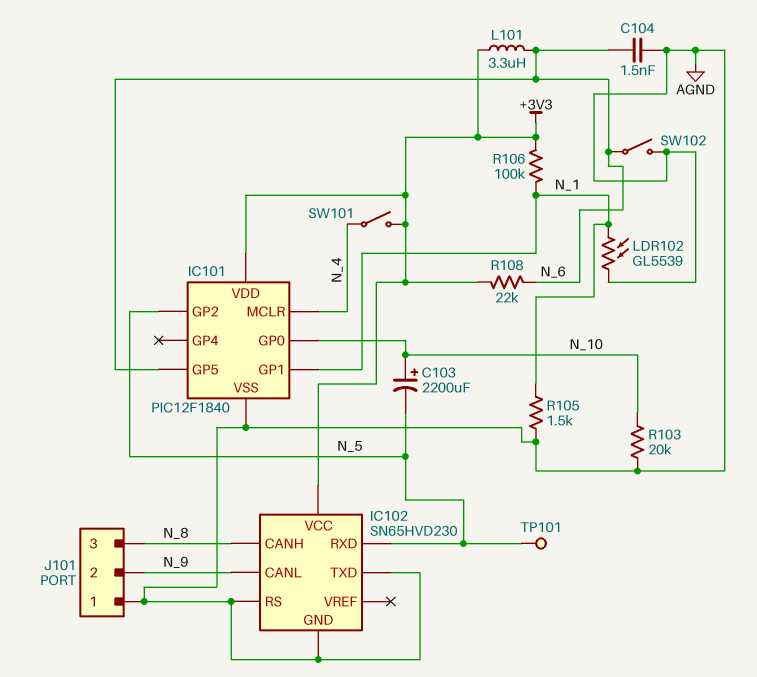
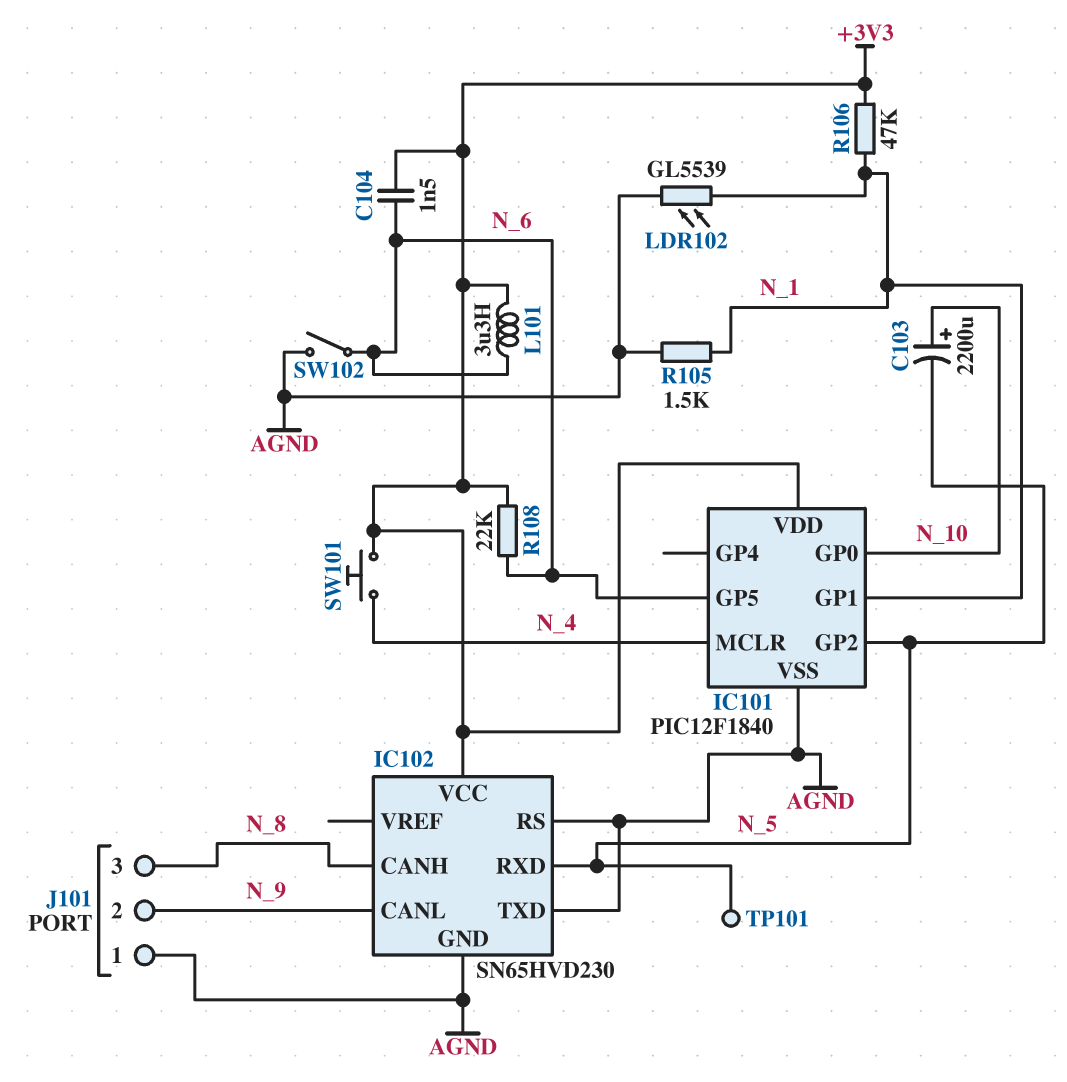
C104: 1.5nF (AGND, N_6) -> 1.5nF (+3V3, N_6)
R103: 20k (AGND, N_10) -> none
R106: 100k (+3V3, N_1) -> 47k (+3V3, N_1)
SW101: switch (+3V3, N_4) -> button (+3V3, N_4)

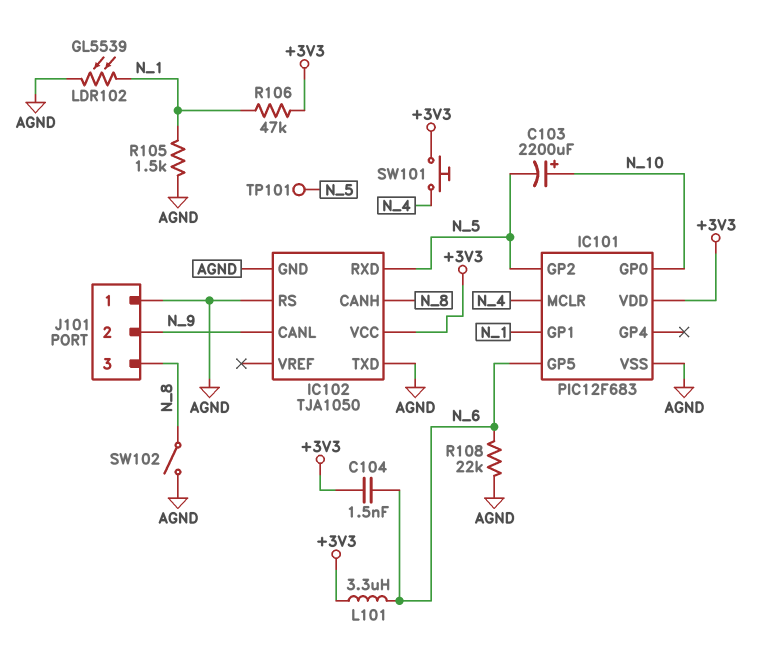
IC101: PIC12F1840 -> PIC12F683
IC102: SN65HVD230 -> TJA1050
R108: 22k (+3V3, N_6) -> 22k (AGND, N_6)
SW102: switch (AGND, N_6) -> switch (AGND, N_8)

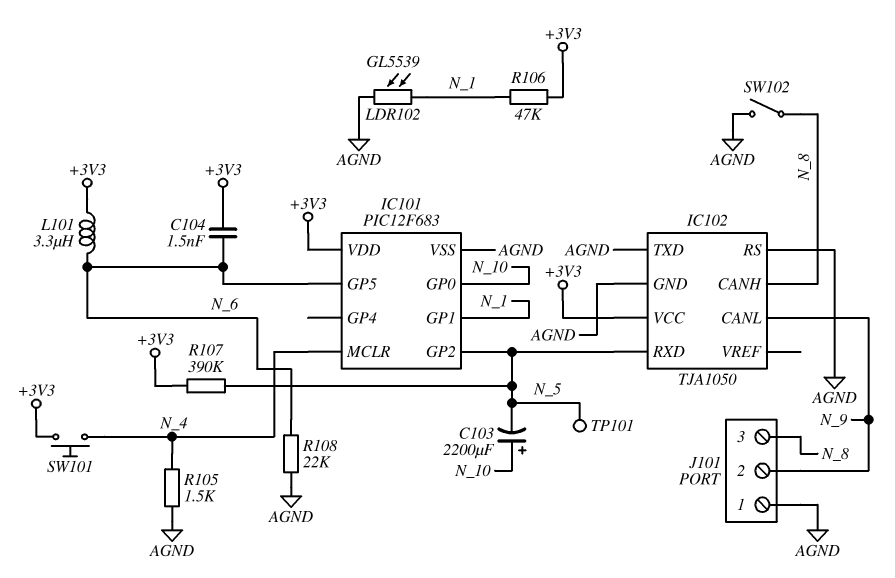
R105: 1.5k (AGND, N_1) -> 1.5k (AGND, N_4)
R107: none -> 390k (+3V3, N_5)

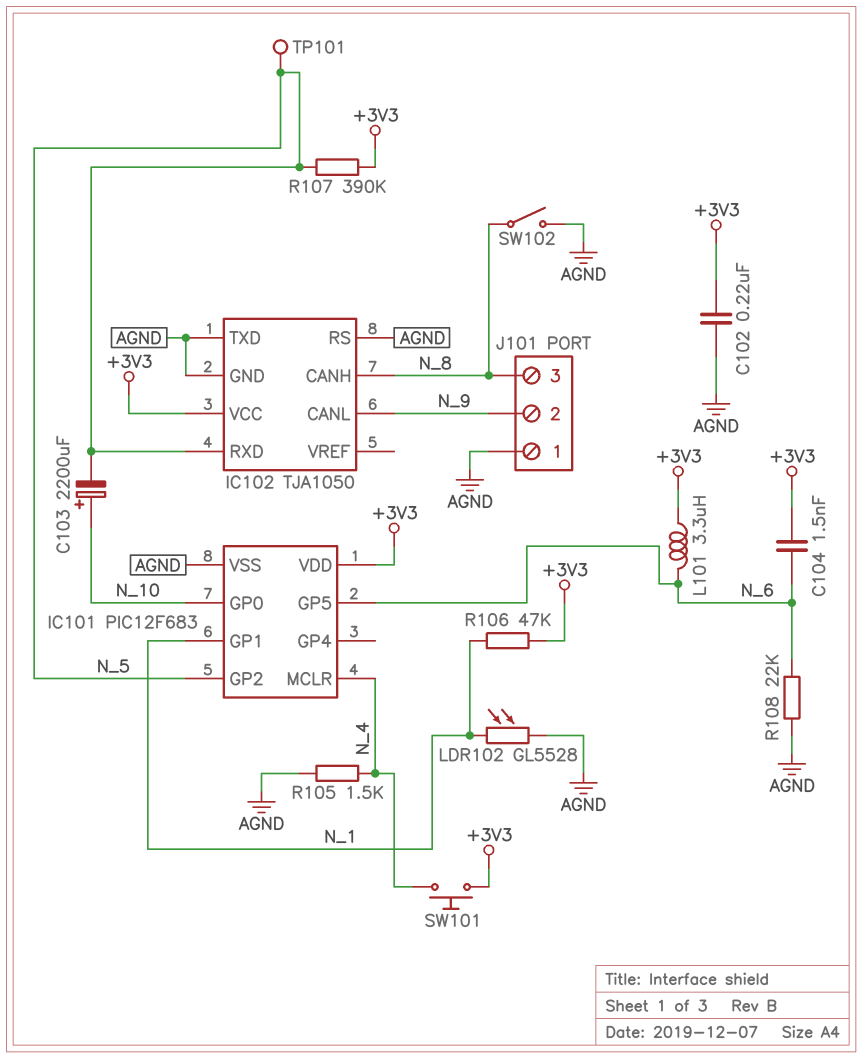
C102: none -> 220nF (+3V3, AGND)
LDR102: GL5539 (AGND, N_1) -> GL5528 (AGND, N_1)

